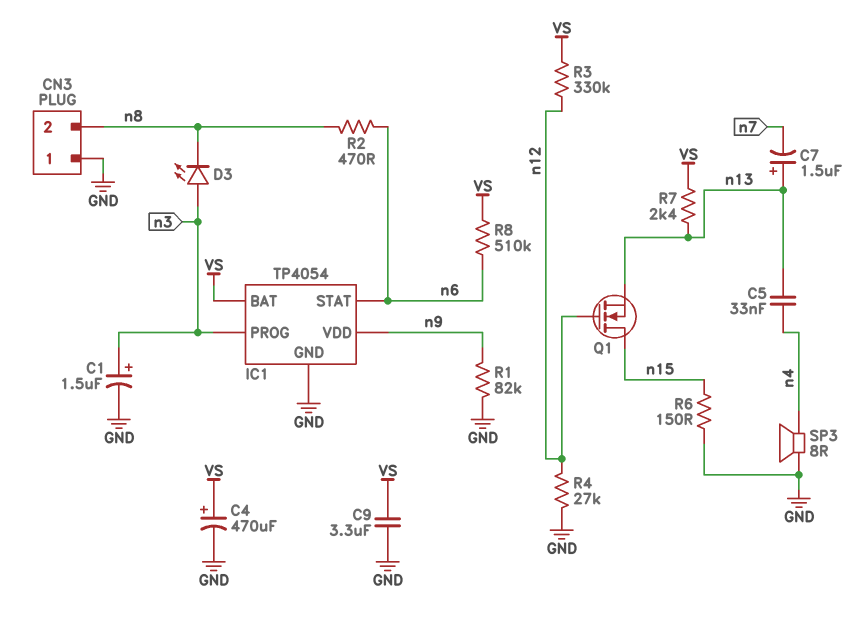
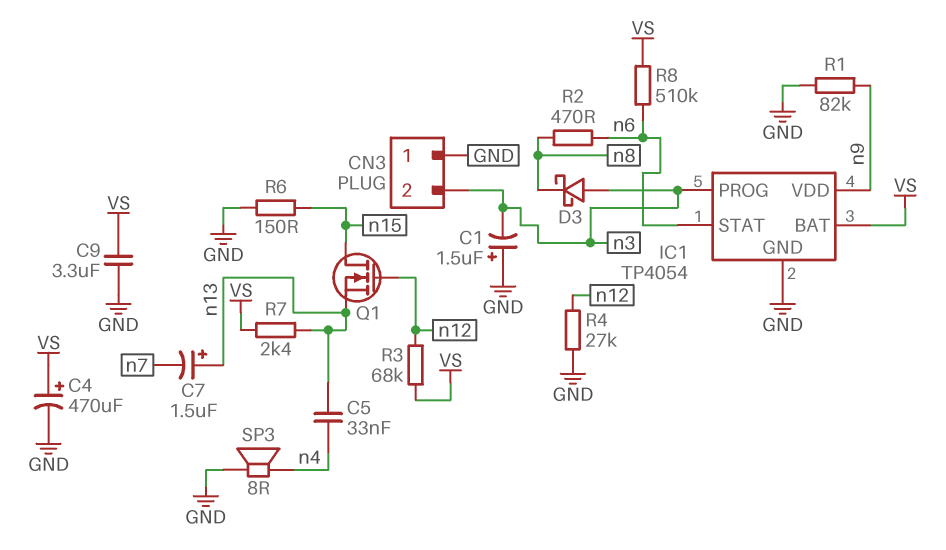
C1: 1.5uF (plus n3, minus GND) -> 1.5uF (plus GND, minus n3)
CN3 pin 2: n8 -> n3
D3: LED (A n3, K n8) -> schottky (A n3, K n8)
R3: 330k (VS, n12) -> 68k (VS, n12)

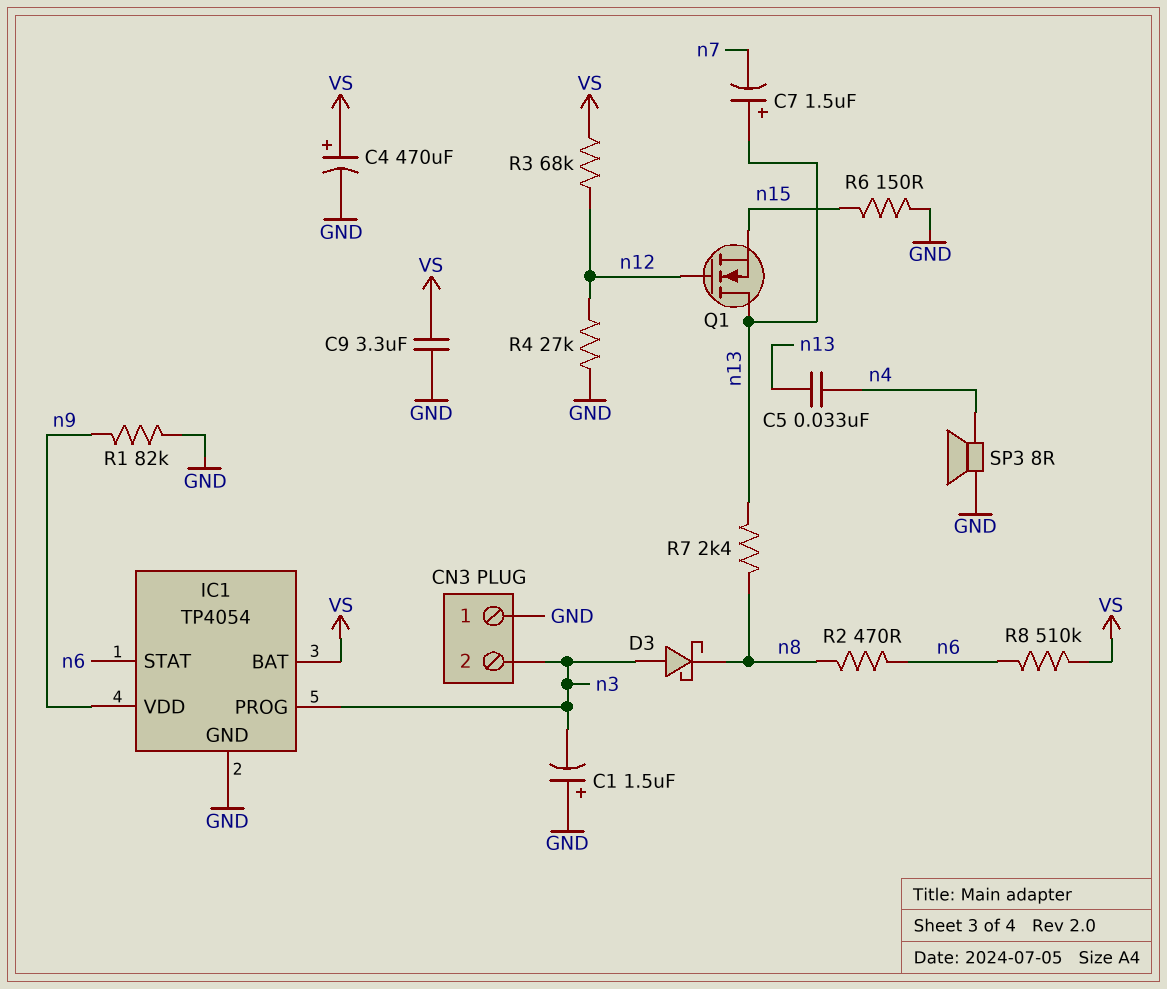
Q1: NMOS (G n12, D n15, S n13) -> NMOS (G n12, D n13, S n15)
R7: 2.4k (VS, n13) -> 2.4k (n8, n13)

